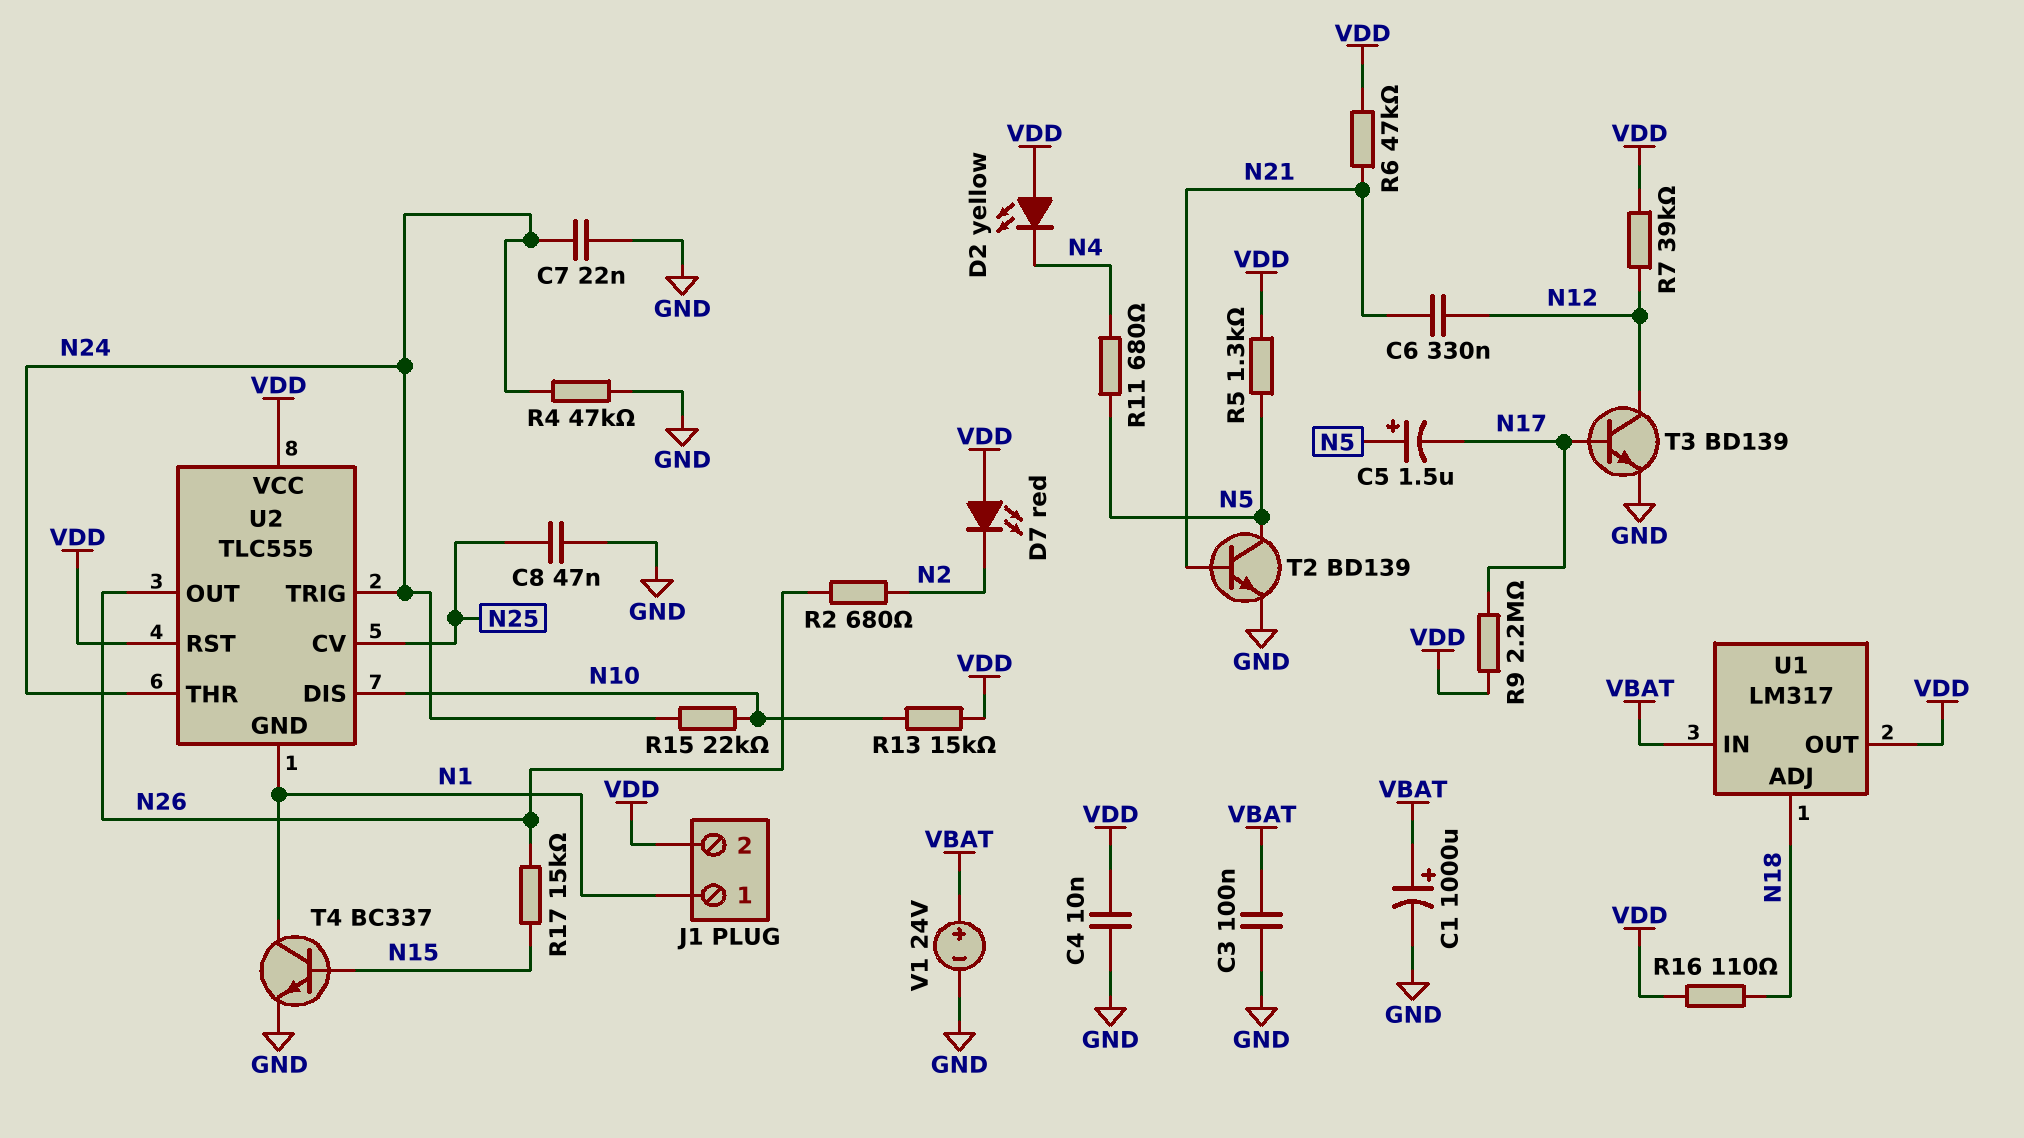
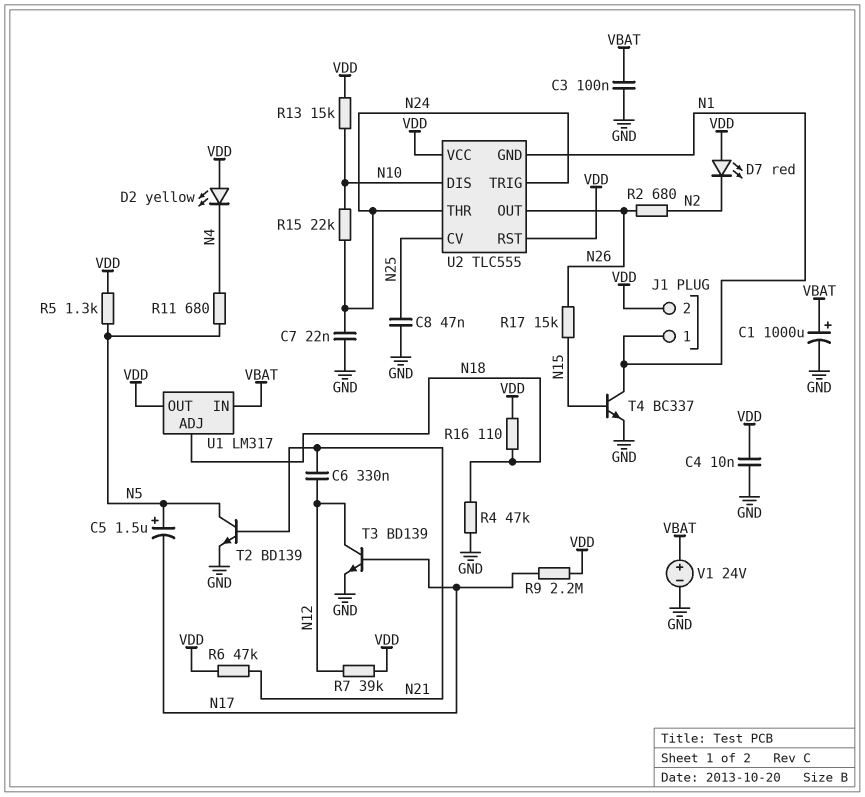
R4: 47k (GND, N24) -> 47k (GND, N18)

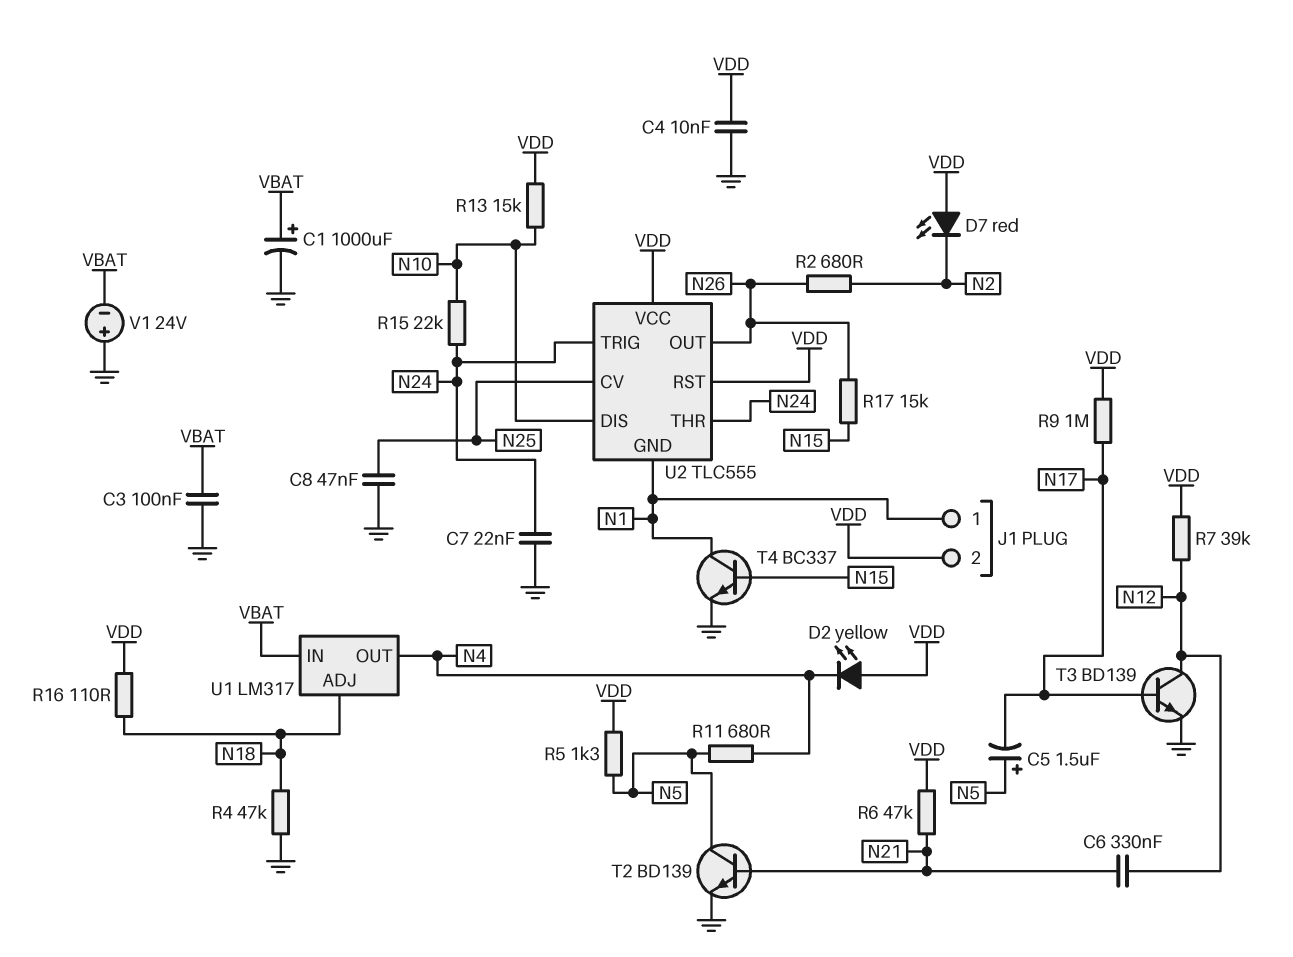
R9: 2.2M (N17, VDD) -> 1M (N17, VDD)
U1 pin OUT: VDD -> N4
V1: 24V (plus VBAT, minus GND) -> 24V (plus GND, minus VBAT)

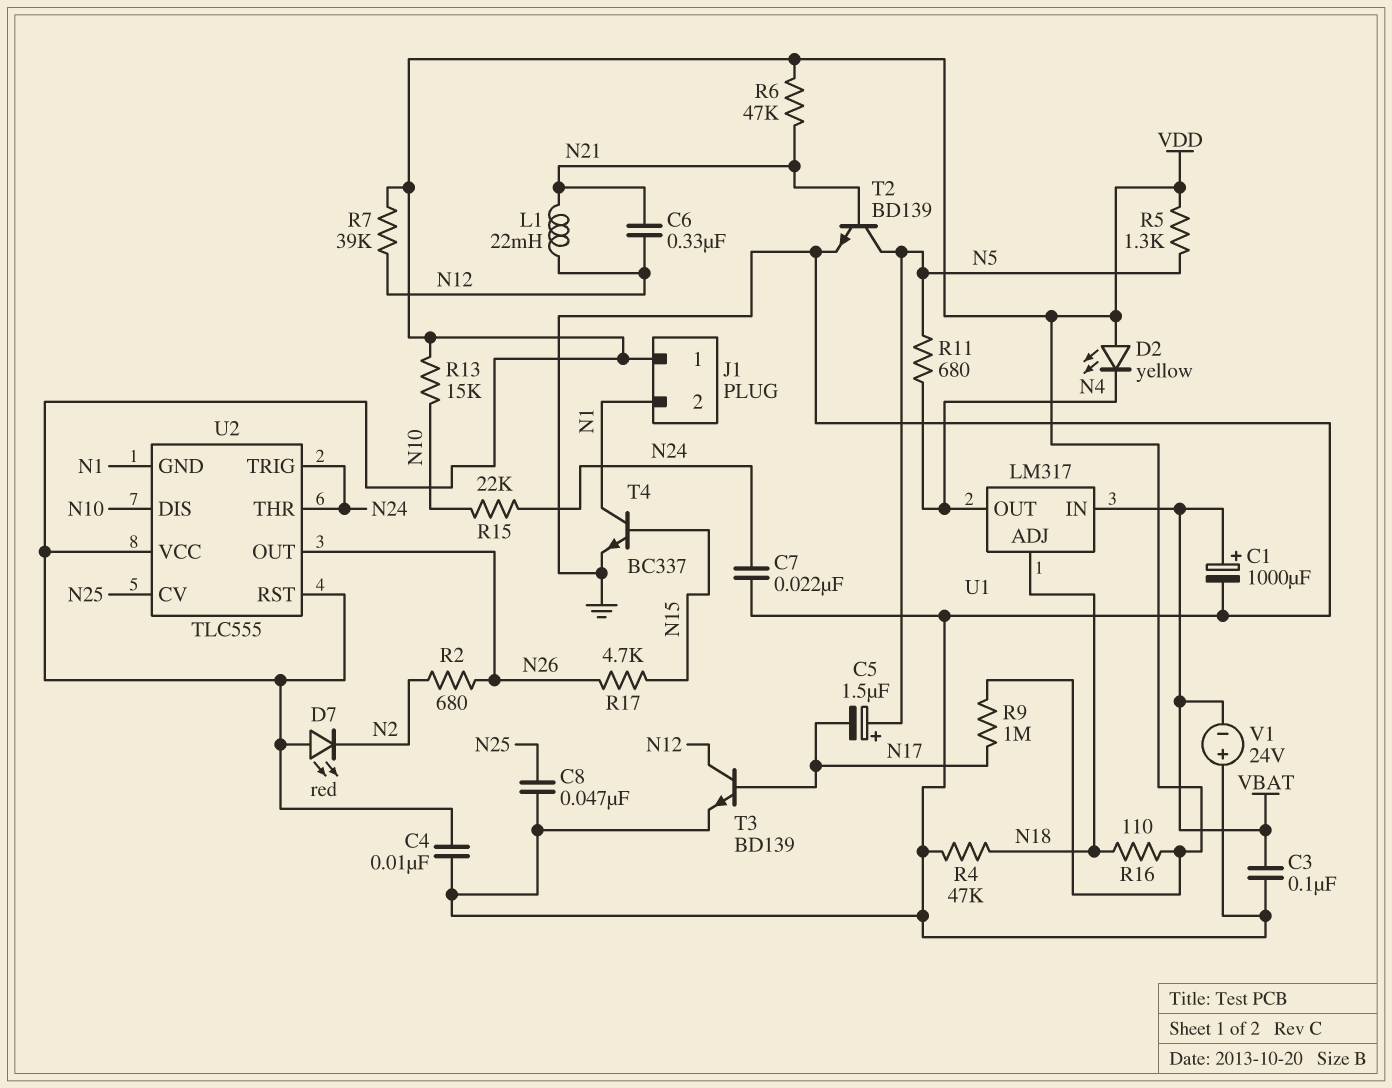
J1 pin 1: N1 -> VDD
J1 pin 2: VDD -> N1
L1: none -> 22mH (N12, N21)
R17: 15k (N15, N26) -> 4.7k (N15, N26)

